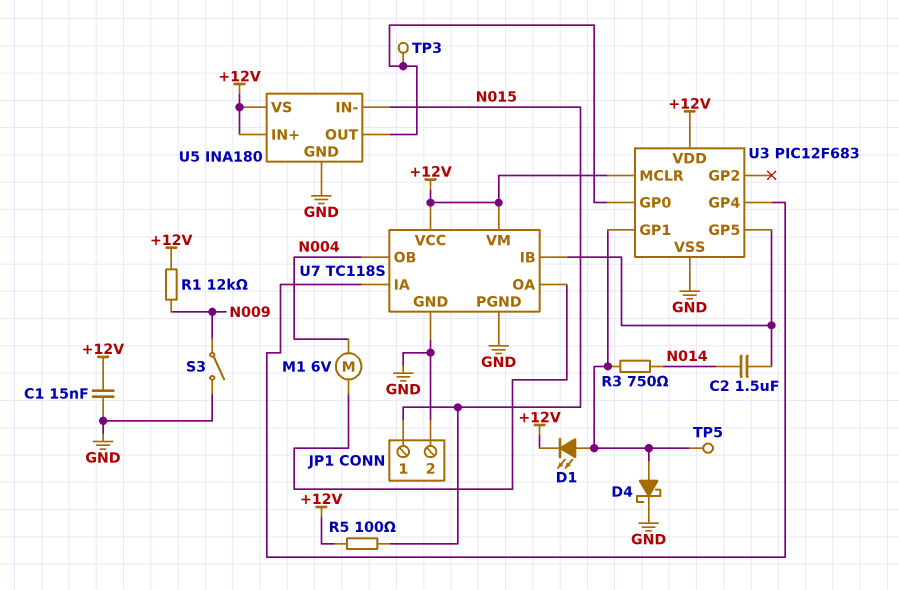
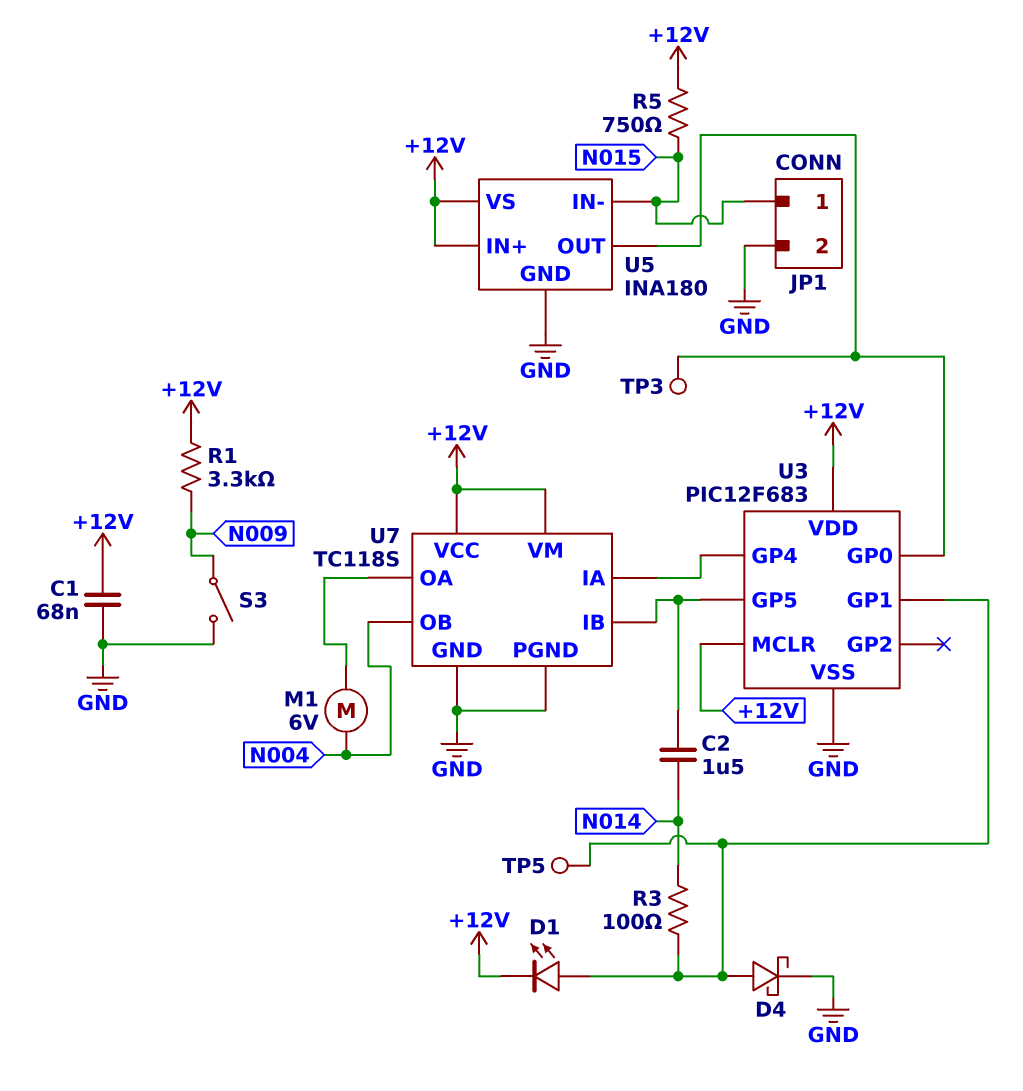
C1: 15nF (+12V, GND) -> 68nF (+12V, GND)
R1: 12k (+12V, N009) -> 3.3k (+12V, N009)
R3: 750 (N014, U3/GP1) -> 100 (N014, U3/GP1)
R5: 100 (+12V, N015) -> 750 (+12V, N015)

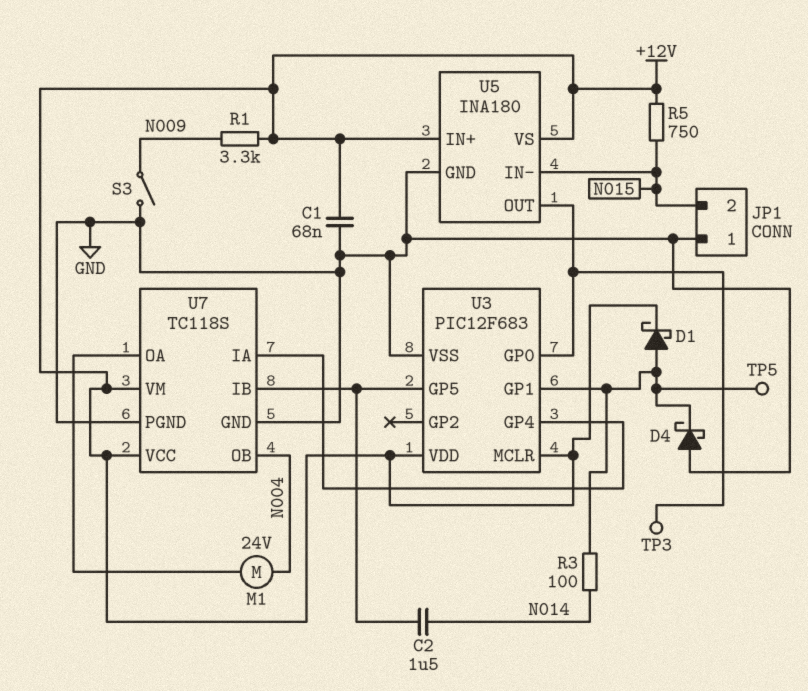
D1: LED (A U3/GP1, K +12V) -> schottky (A U3/GP1, K +12V)
D4: schottky (A U3/GP1, K GND) -> schottky (A GND, K U3/GP1)
JP1 pin 1: N015 -> GND
JP1 pin 2: GND -> N015
M1: motor 6V (N004, U7/OA) -> motor 24V (N004, U7/OA)

